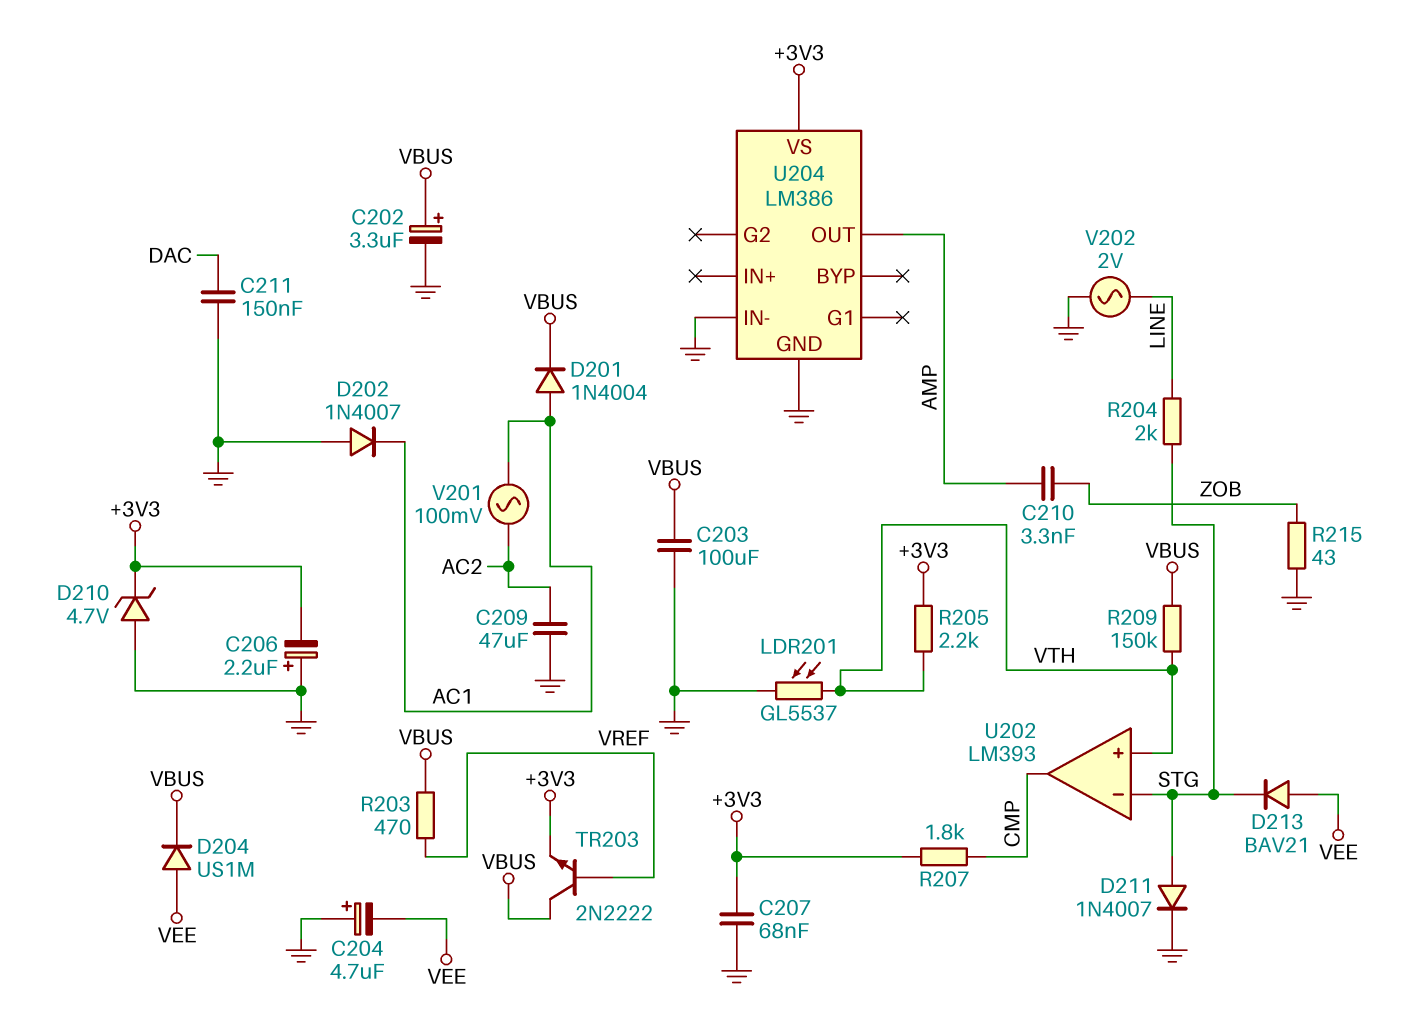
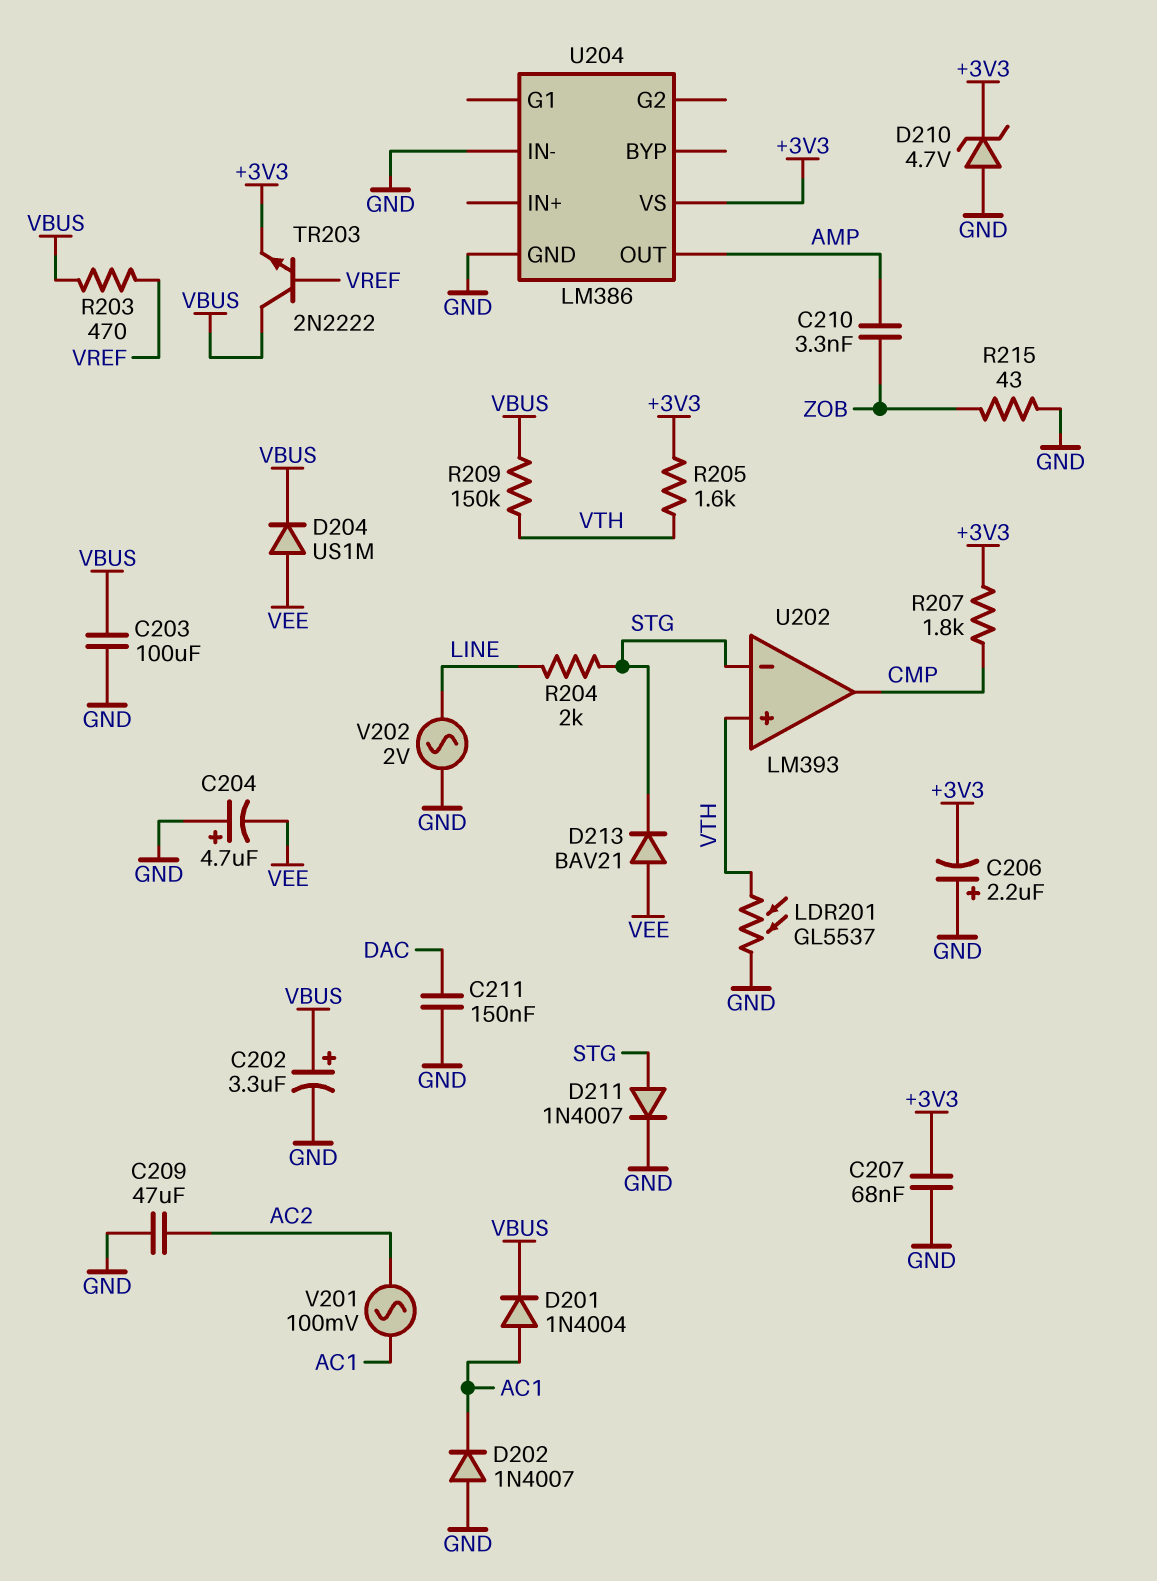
R205: 2.2k (+3V3, VTH) -> 1.6k (+3V3, VTH)

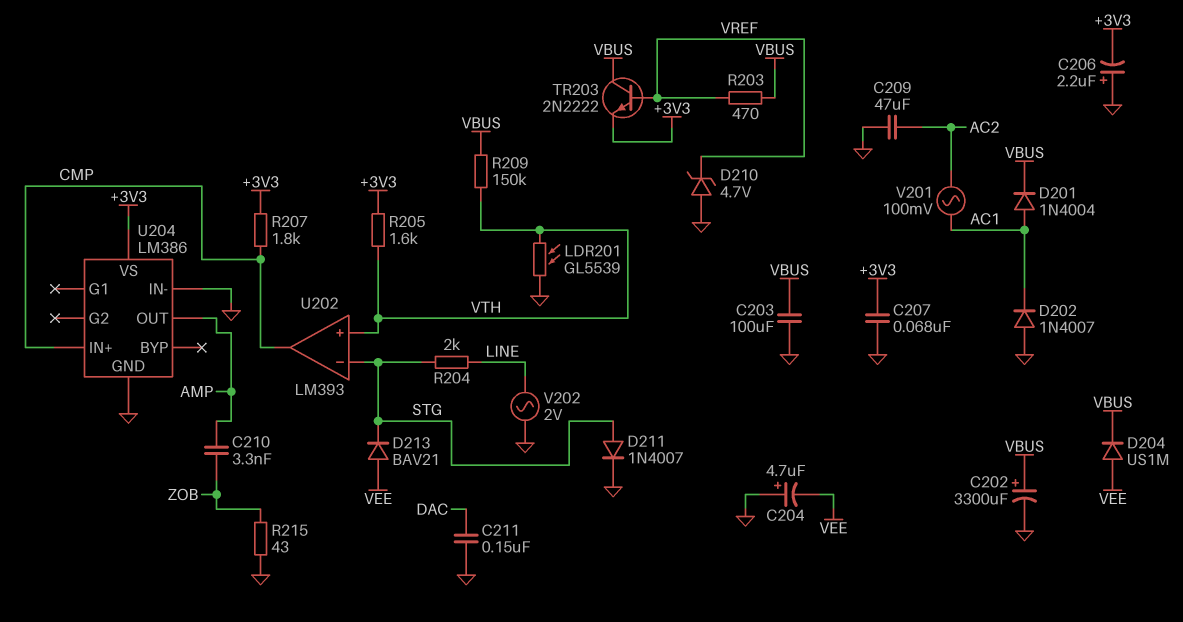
C202: 3.3uF (plus VBUS, minus GND) -> 3300uF (plus VBUS, minus GND)
D210: zener 4.7V (A GND, K +3V3) -> zener 4.7V (A GND, K VREF)
LDR201: GL5537 (GND, VTH) -> GL5539 (GND, VTH)
U204 pin IN+: none -> CMP

